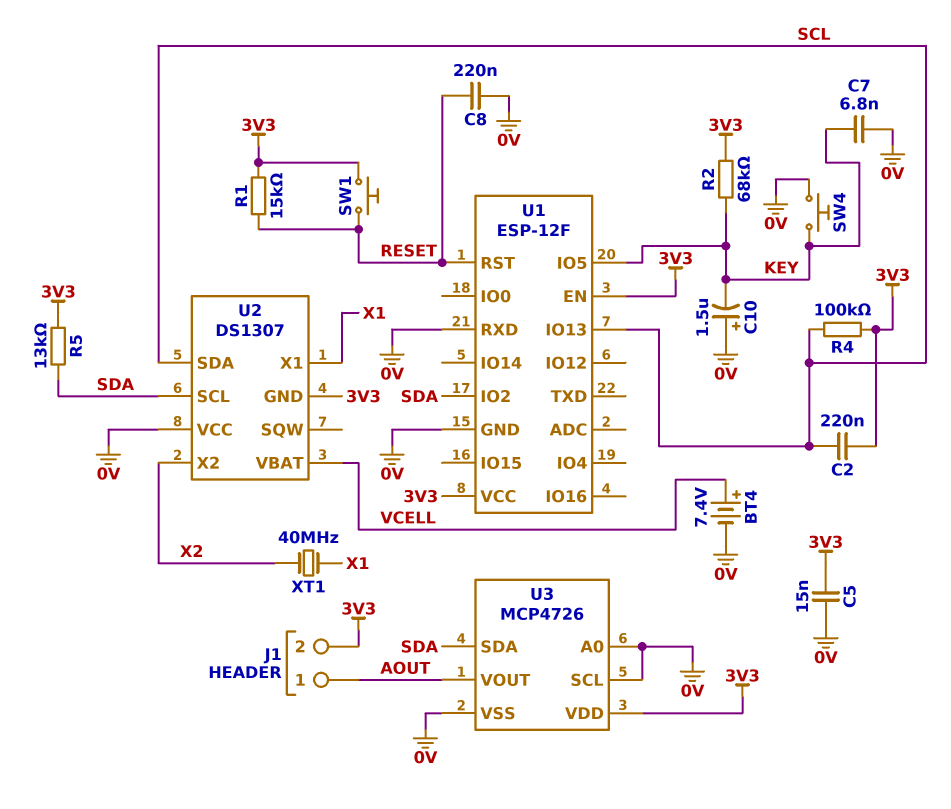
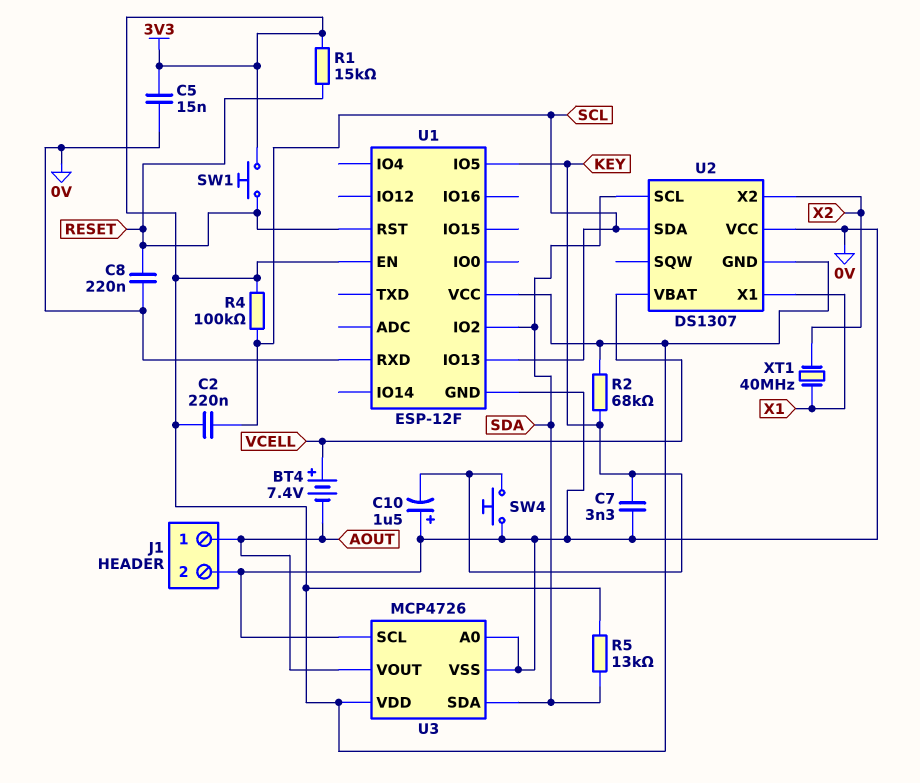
BT4: 7.4V (plus VCELL, minus 0V) -> 7.4V (plus VCELL, minus AOUT)
C7: 6.8nF (0V, KEY) -> 3.3nF (0V, KEY)
J1 pin 2: 3V3 -> 0V

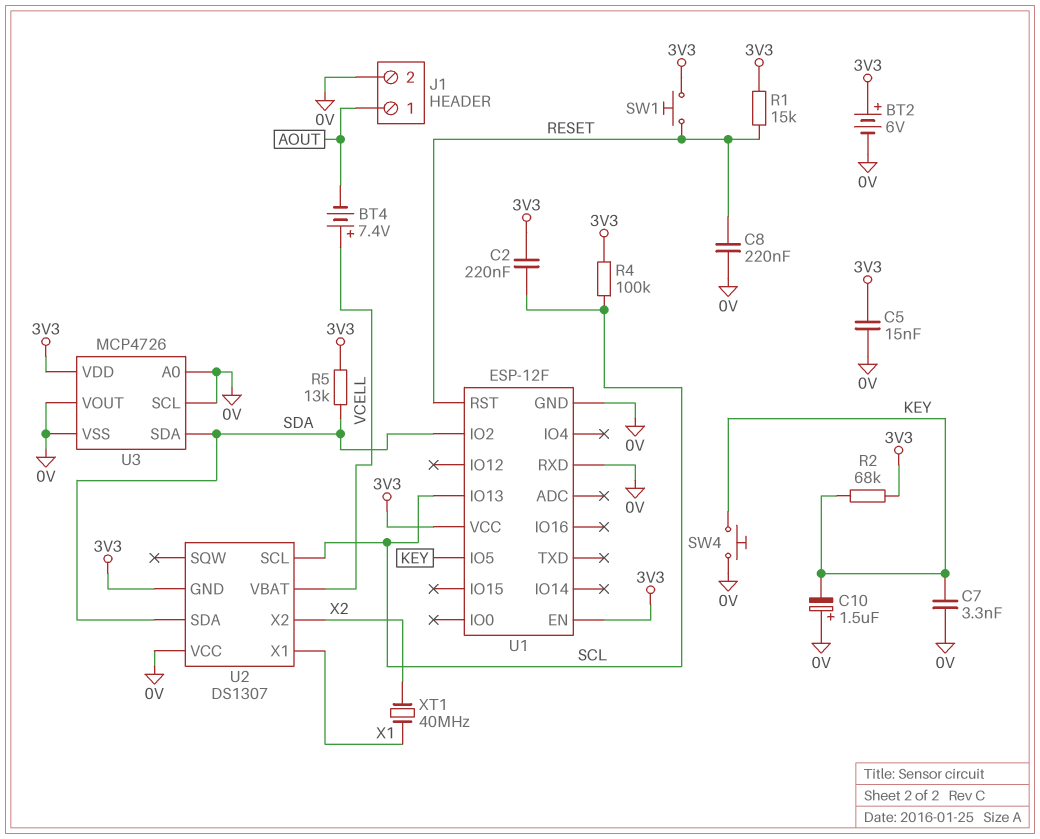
BT2: none -> 6V (plus 3V3, minus 0V)
U2 pin SCL: SDA -> SCL
U2 pin SDA: SCL -> SDA
U3 pin VOUT: AOUT -> 0V

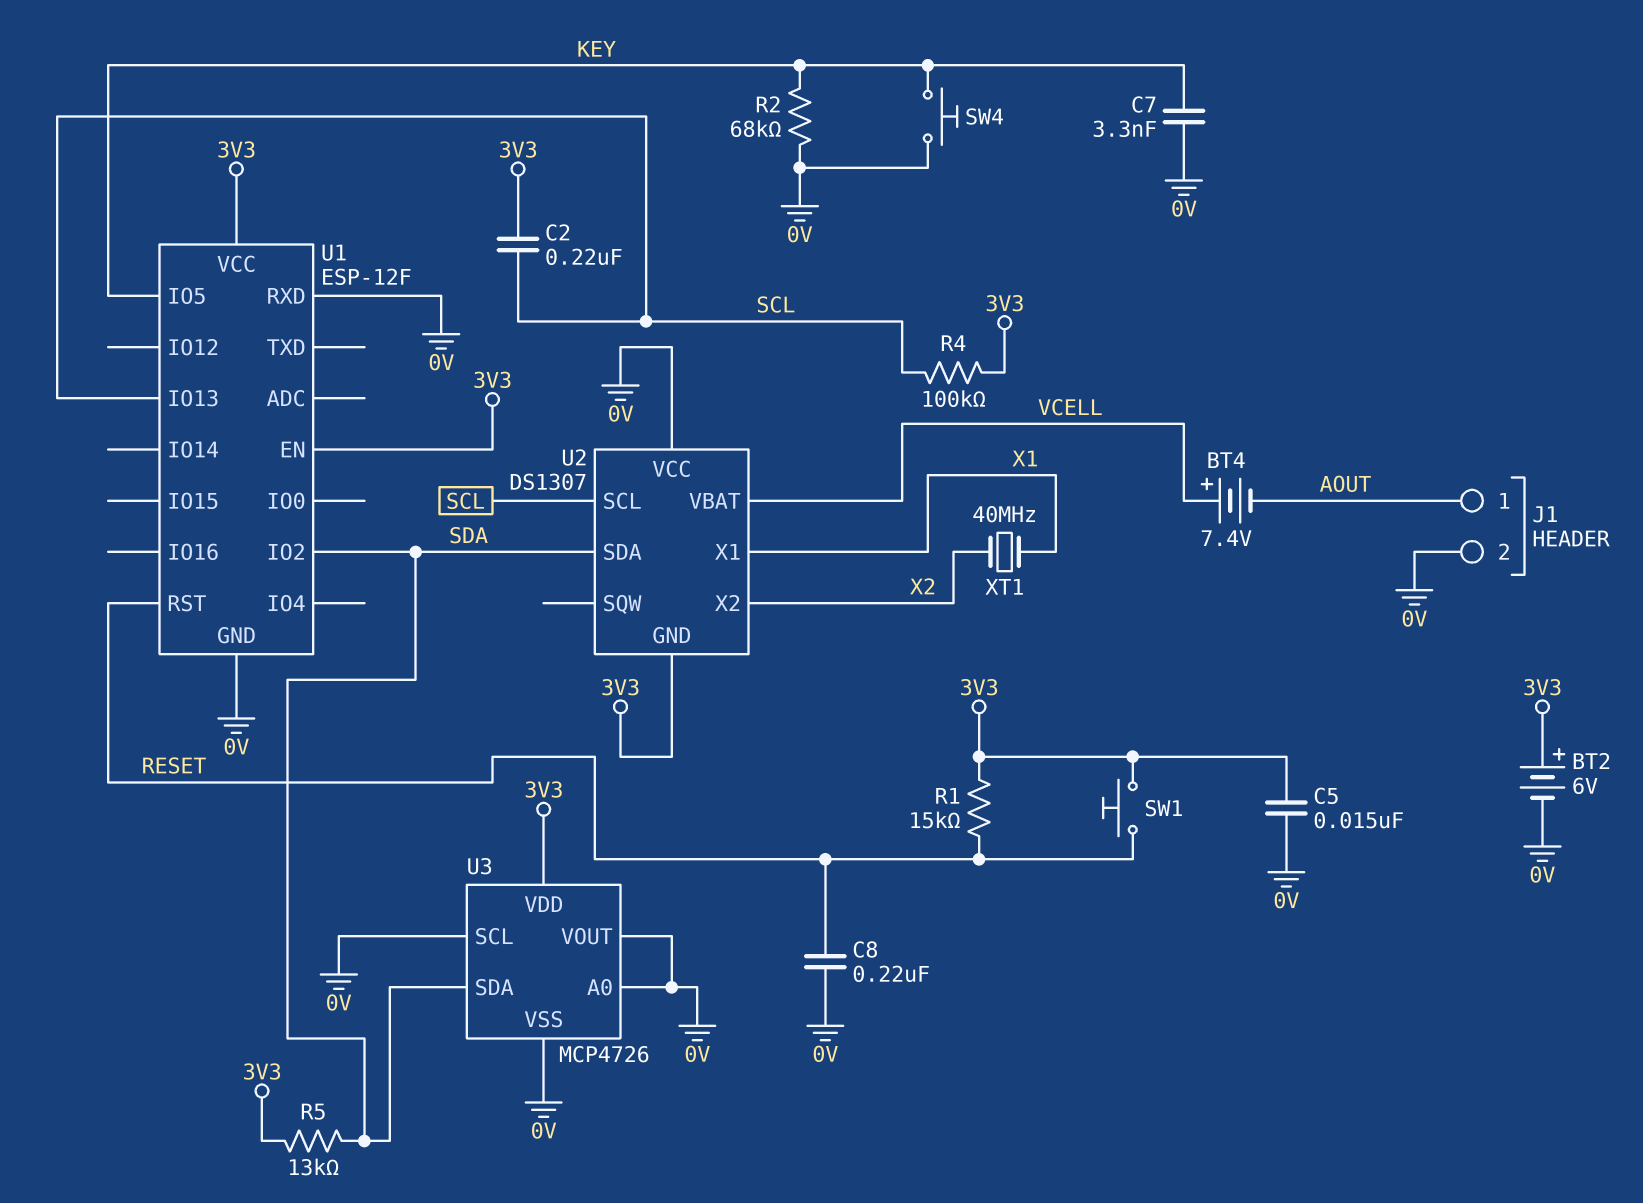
C10: 1.5uF (plus 0V, minus KEY) -> none
R2: 68k (3V3, KEY) -> 68k (0V, KEY)

